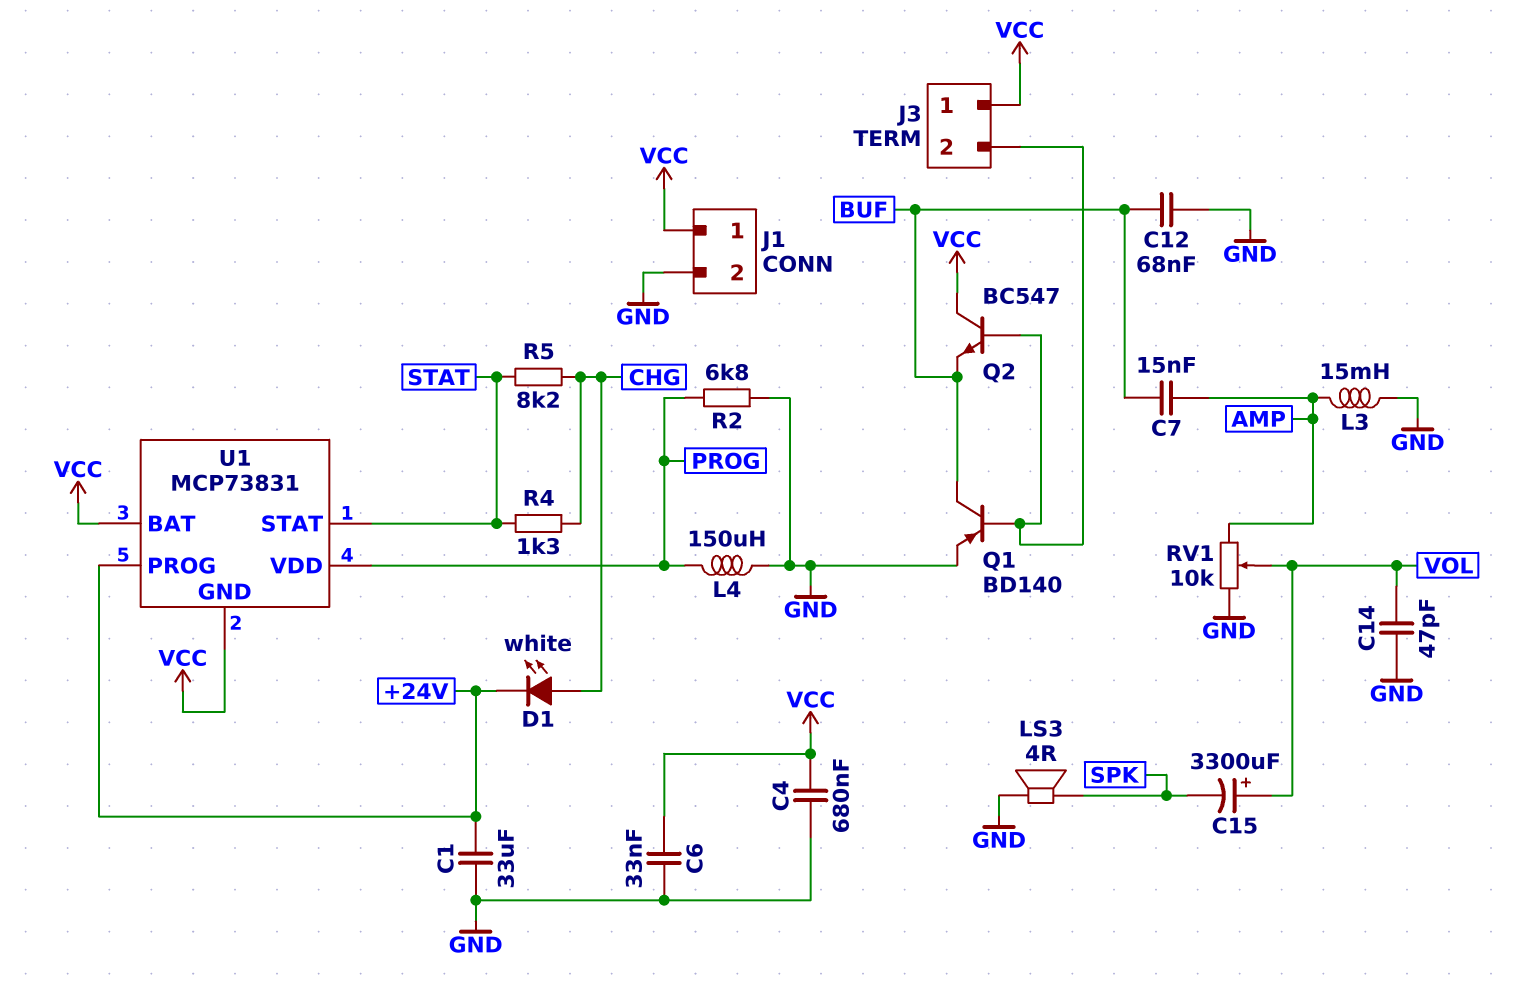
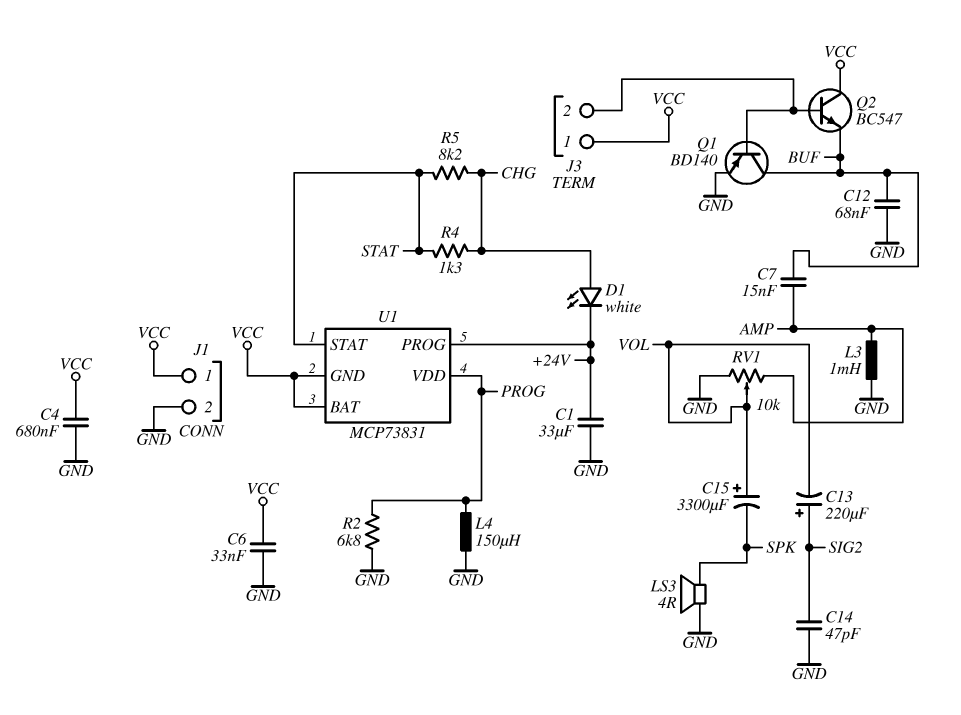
C13: none -> 220uF (plus SIG2, minus VOL)
C14: 47pF (GND, VOL) -> 47pF (GND, SIG2)
L3: 15mH (AMP, GND) -> 1mH (AMP, GND)

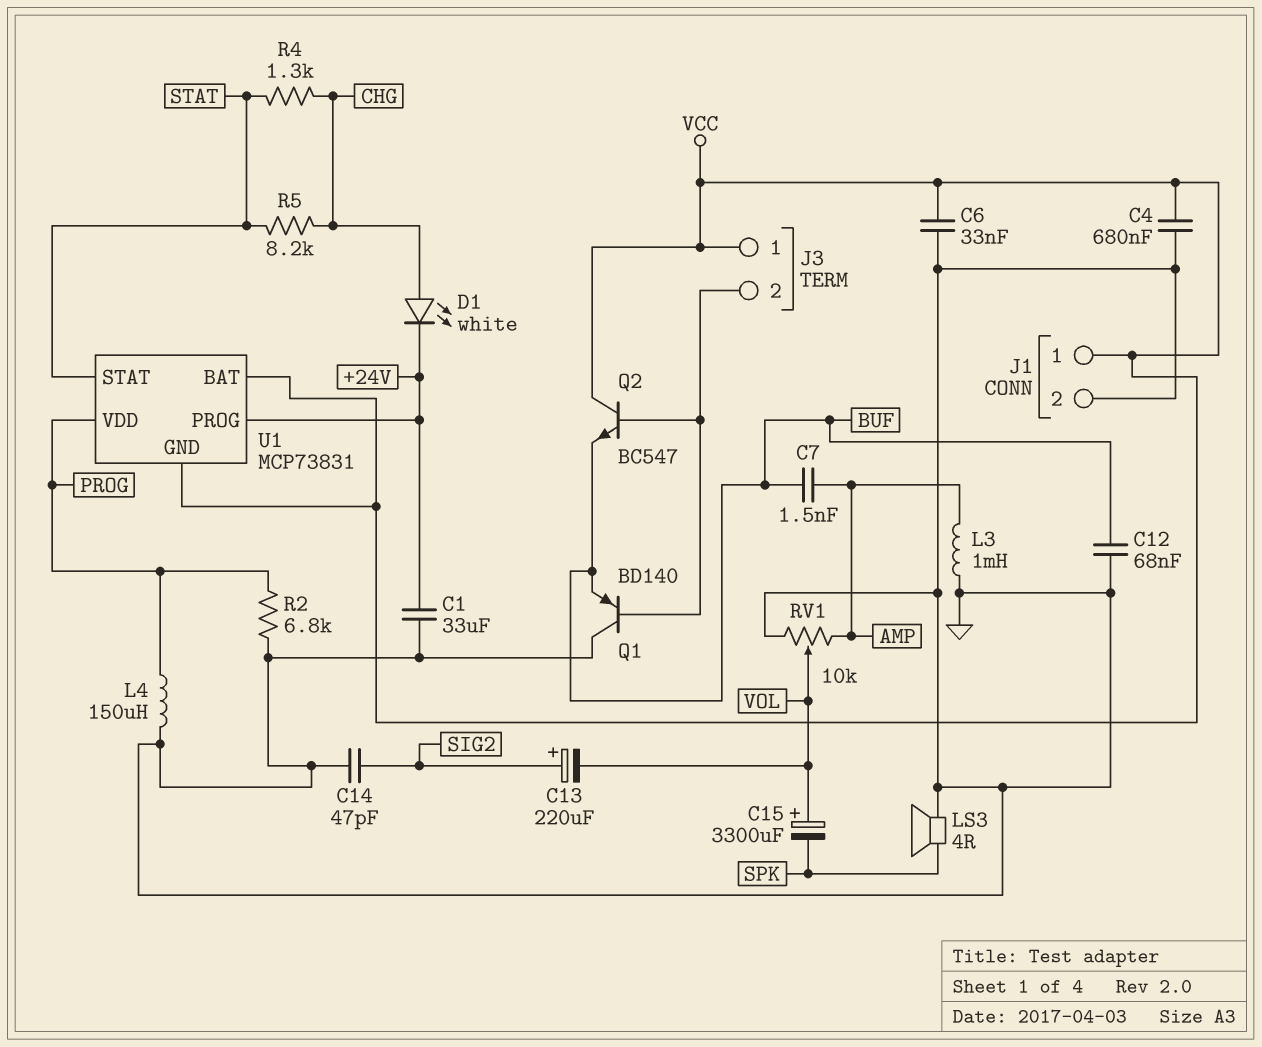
C7: 15nF (AMP, BUF) -> 1.5nF (AMP, BUF)
Q1: PNP BD140 (B J3/2, C BUF, E GND) -> PNP BD140 (B J3/2, C GND, E BUF)

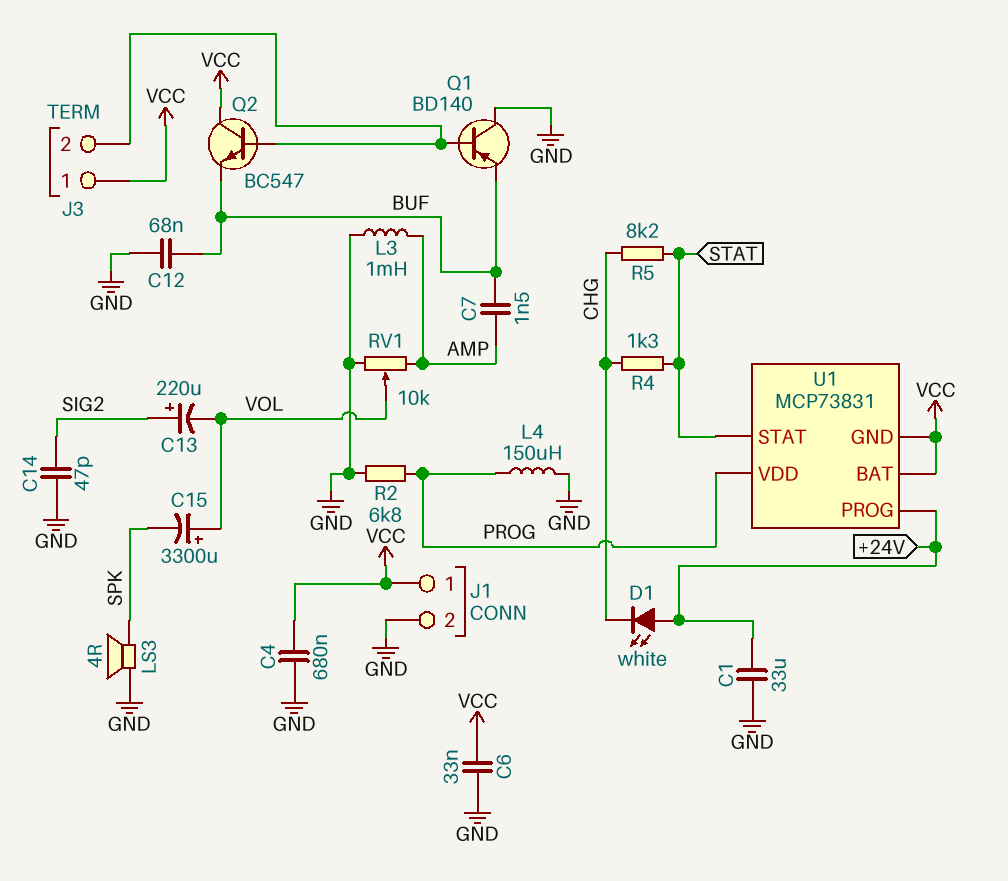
D1: LED white (A CHG, K +24V) -> LED white (A +24V, K CHG)

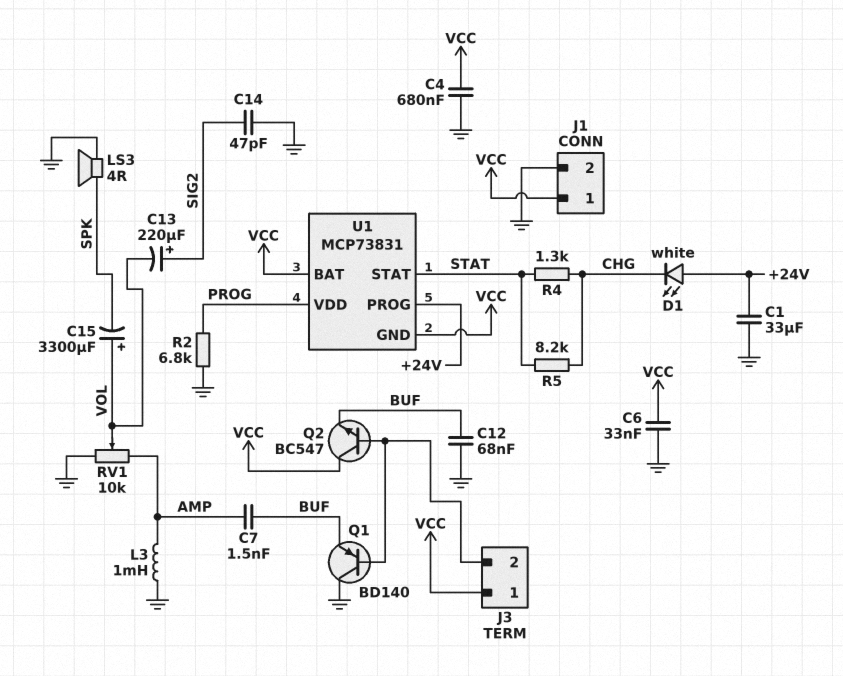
L4: 150uH (GND, PROG) -> none

